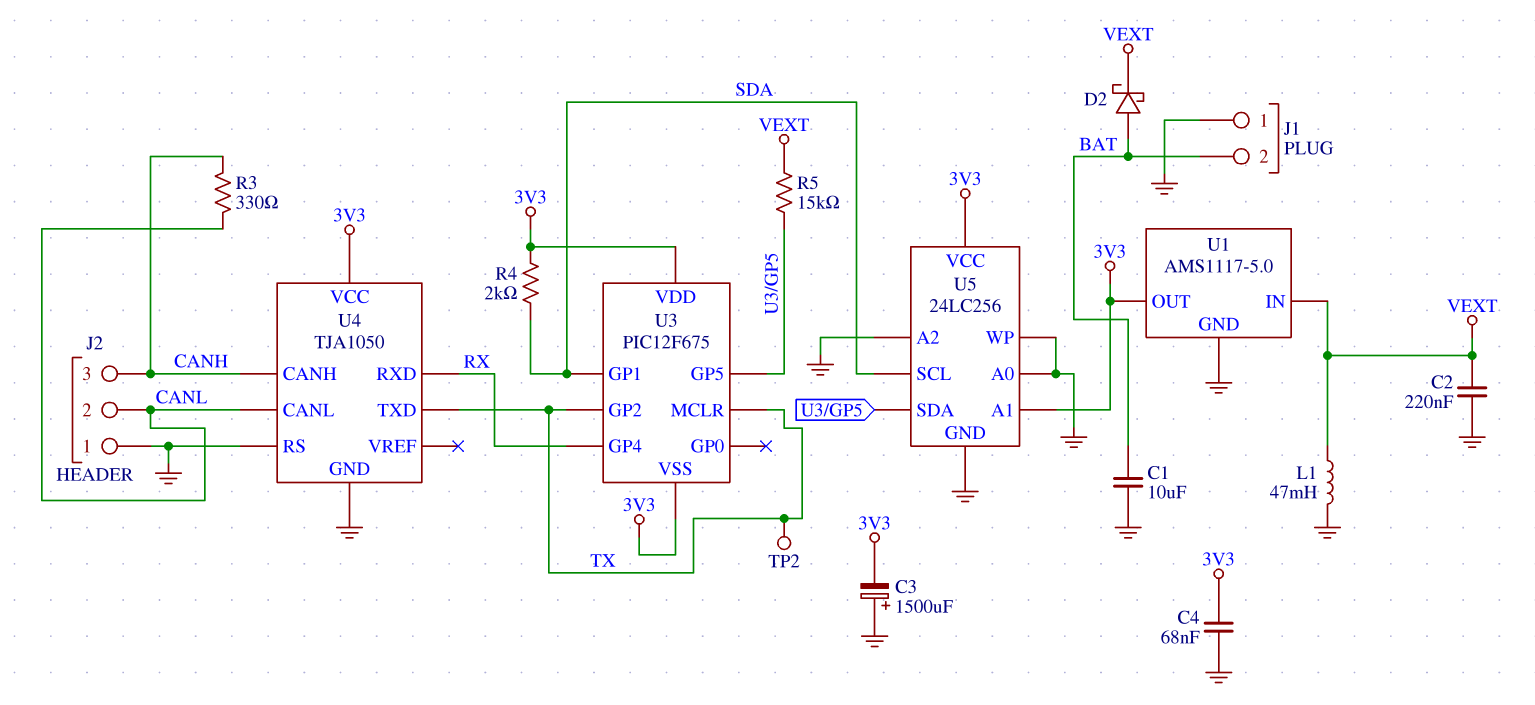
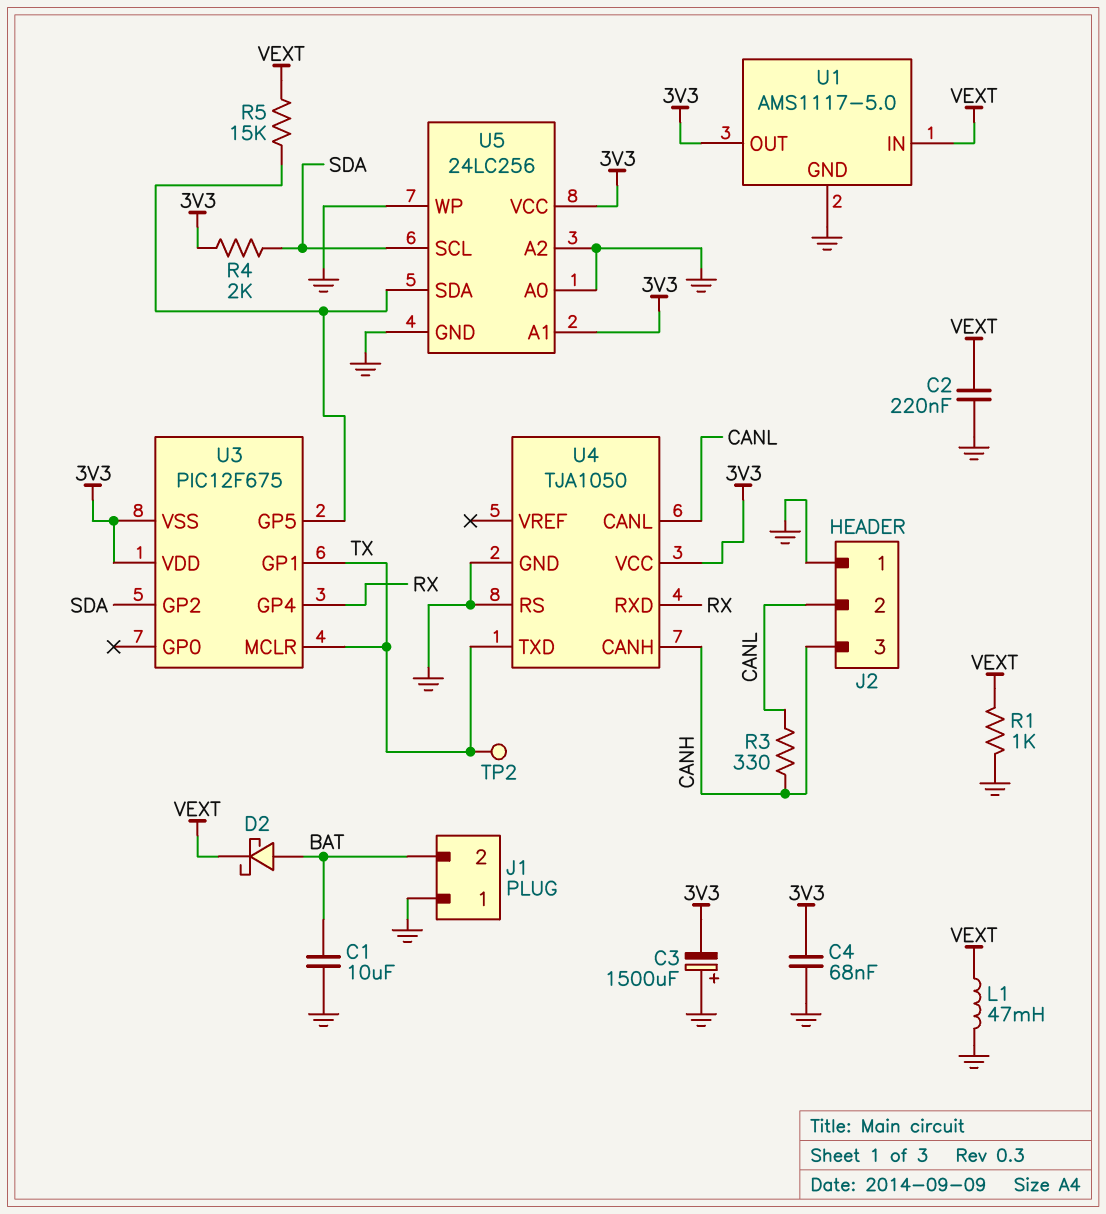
R1: none -> 1k (GND, VEXT)
U3 pin GP1: SDA -> TX
U3 pin GP2: TX -> SDA

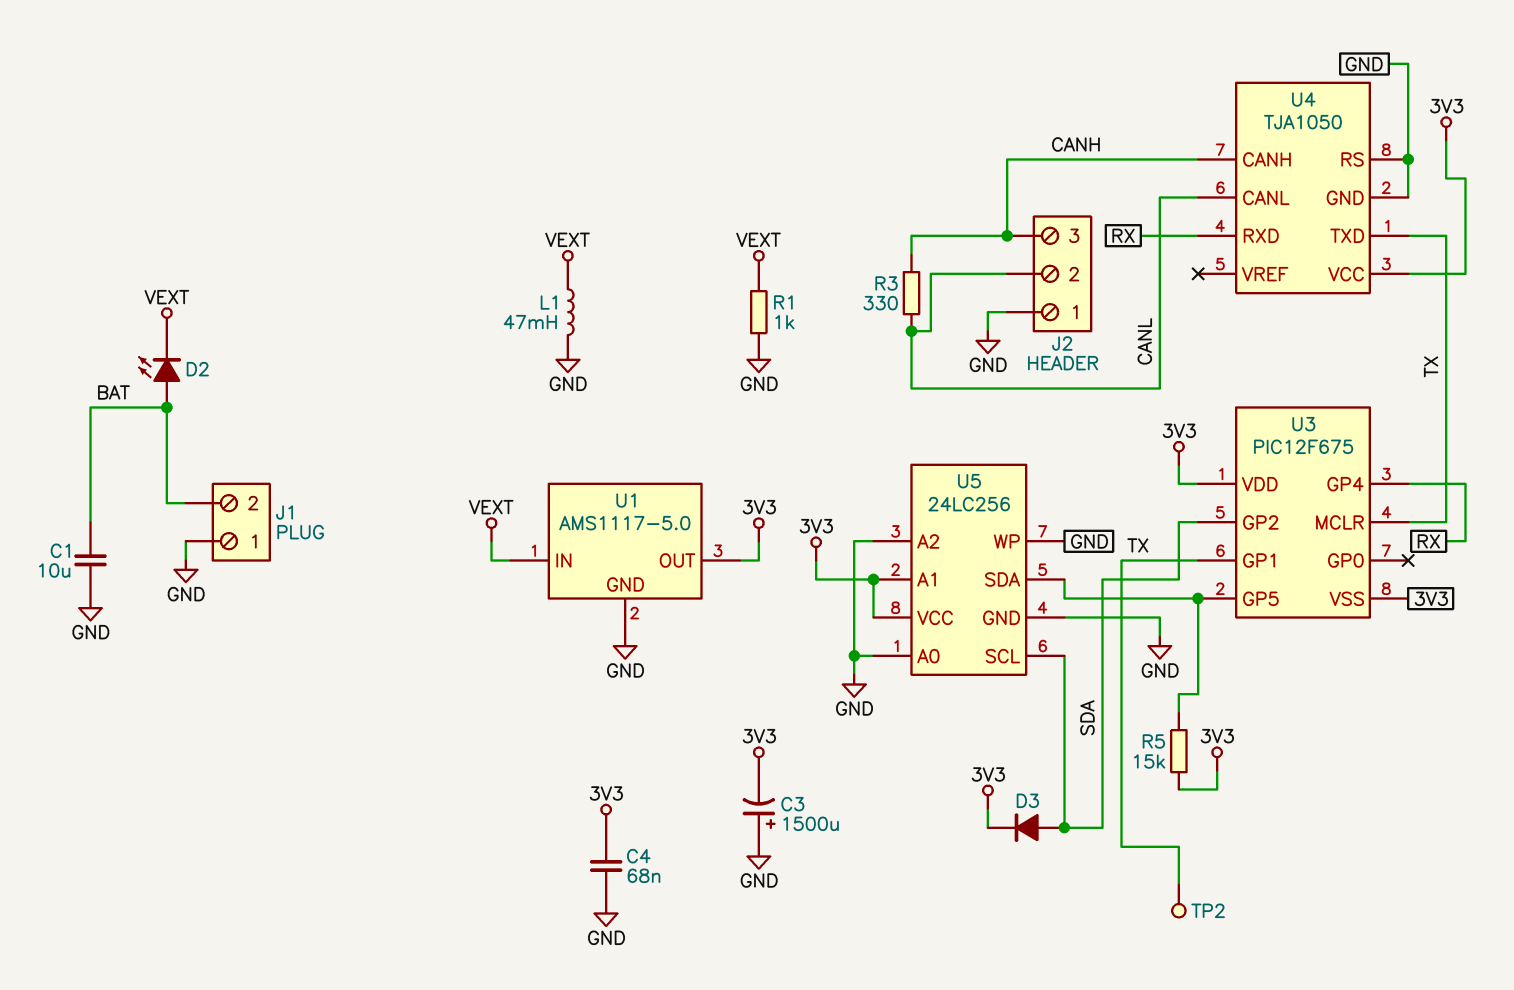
C2: 220nF (GND, VEXT) -> none
D2: schottky (A BAT, K VEXT) -> LED (A BAT, K VEXT)
D3: none -> diode (A SDA, K 3V3)
R4: 2k (3V3, SDA) -> none
R5: 15k (U3/GP5, VEXT) -> 15k (3V3, U3/GP5)

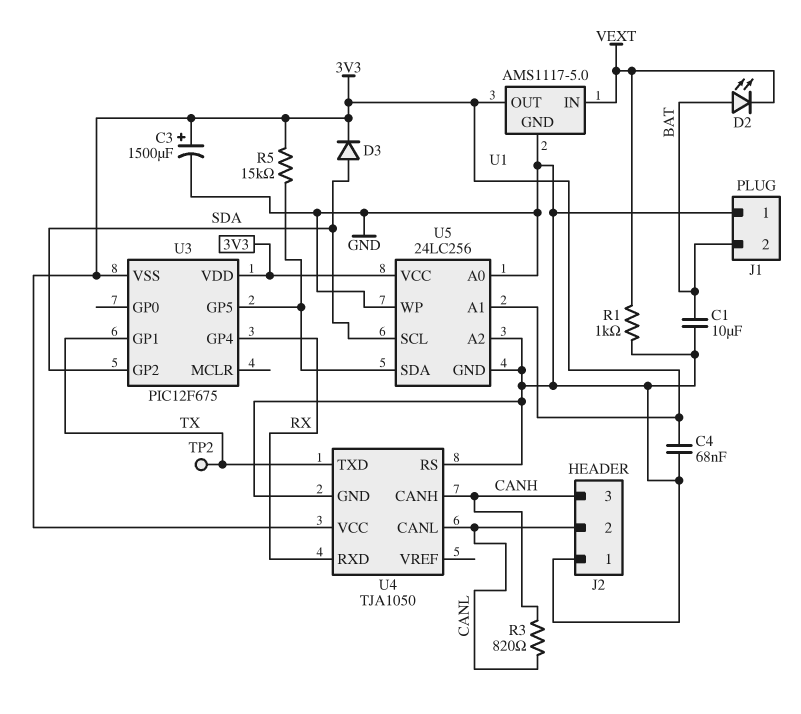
C3: 1500uF (plus GND, minus 3V3) -> 1500uF (plus 3V3, minus GND)
L1: 47mH (GND, VEXT) -> none
R3: 330 (CANH, CANL) -> 820 (CANH, CANL)
U3 pin MCLR: TX -> none

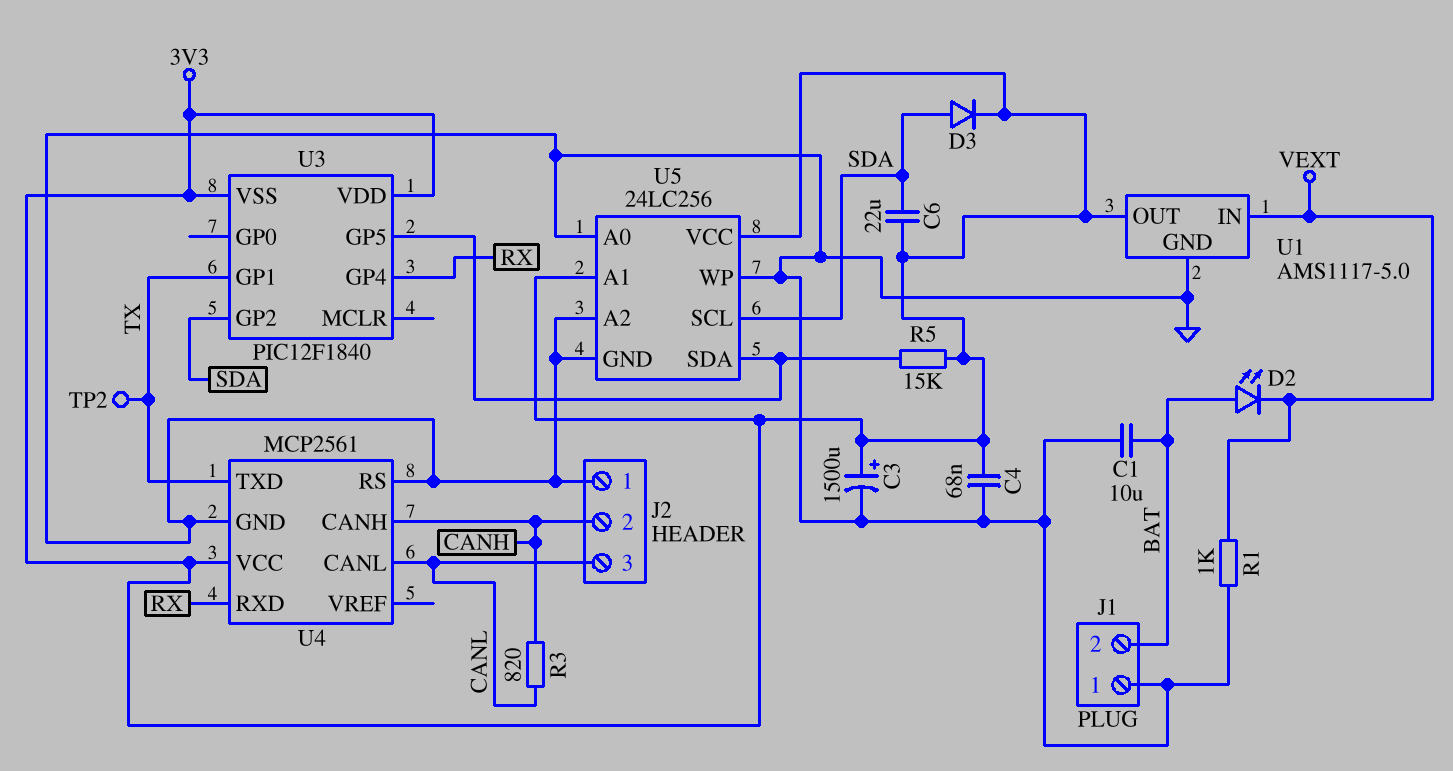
C6: none -> 22uF (3V3, SDA)
J2 pin 2: CANL -> CANH
J2 pin 3: CANH -> CANL
U3: PIC12F675 -> PIC12F1840
U4: TJA1050 -> MCP2561

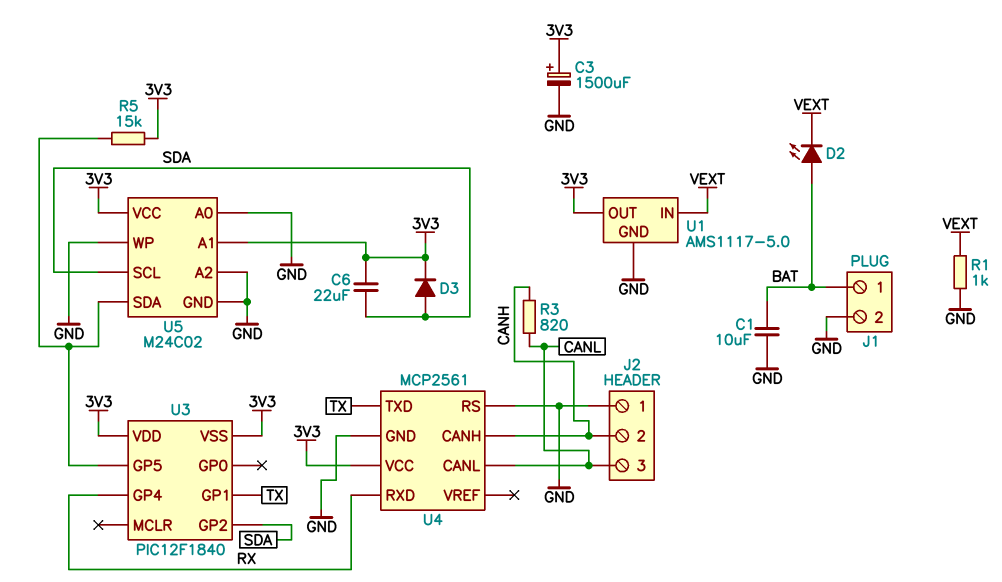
C4: 68nF (3V3, GND) -> none
J1 pin 1: GND -> BAT
J1 pin 2: BAT -> GND
TP2: test point (TX) -> none
U5: 24LC256 -> M24C02

